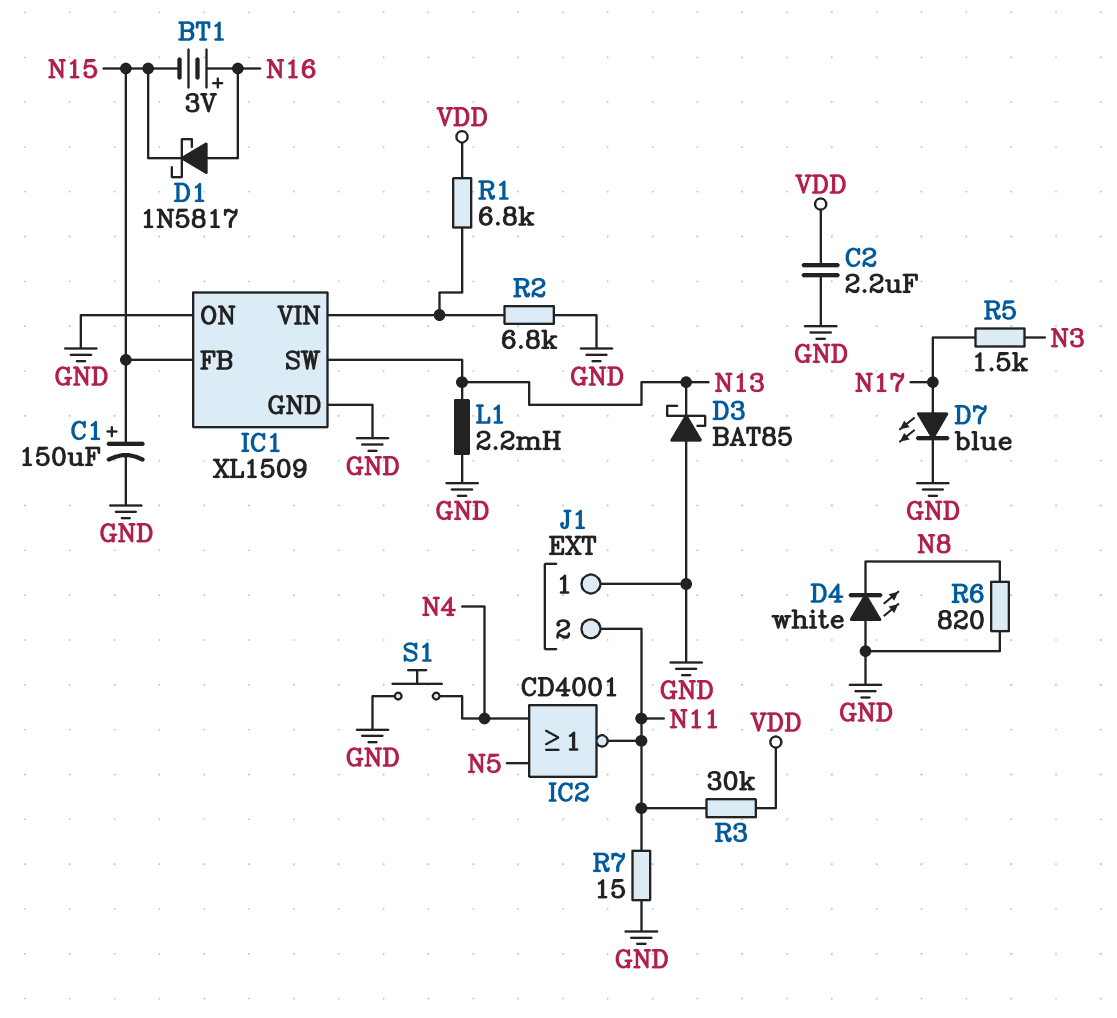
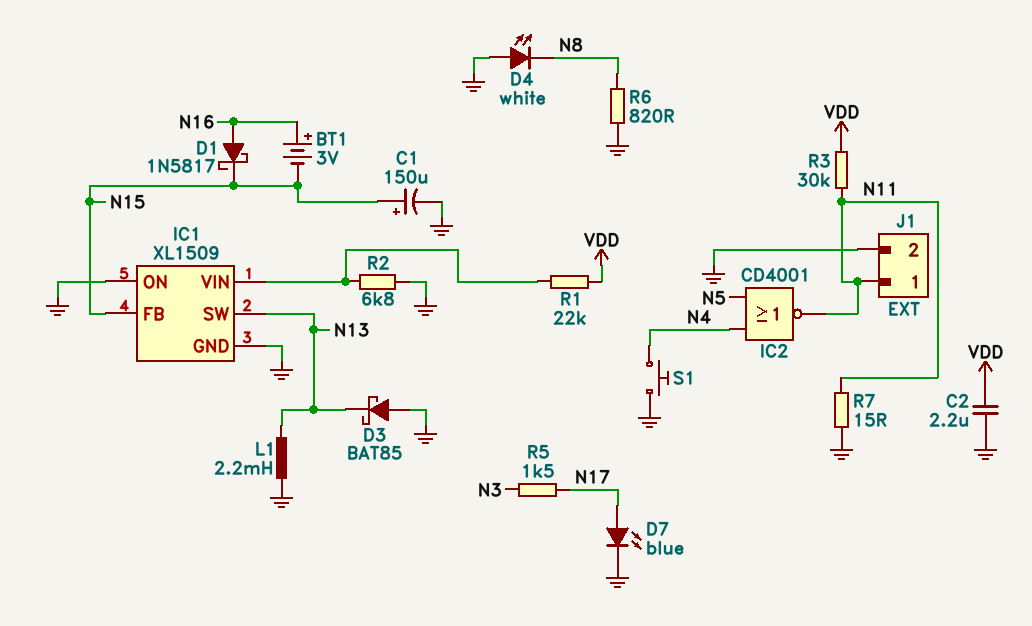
J1 pin 1: GND -> N11
J1 pin 2: N11 -> GND
R1: 6.8k (IC1/VIN, VDD) -> 22k (IC1/VIN, VDD)

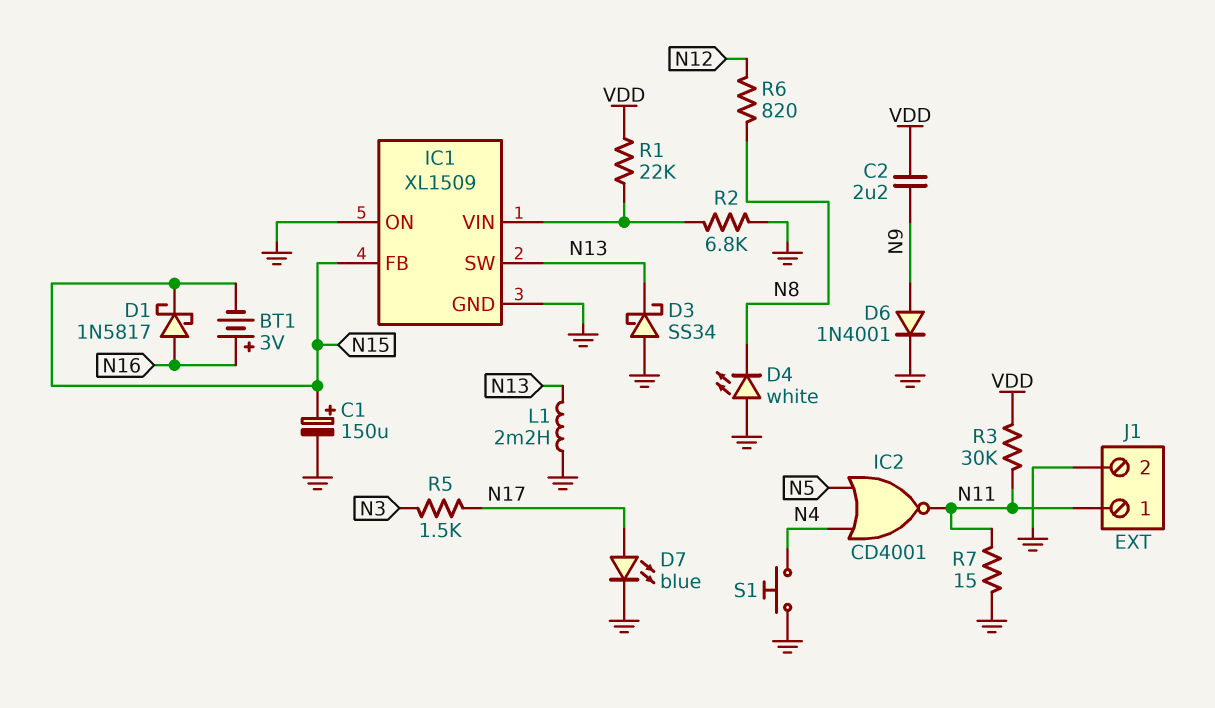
C2: 2.2uF (GND, VDD) -> 2.2uF (N9, VDD)
D3: schottky BAT85 (A GND, K N13) -> schottky SS34 (A GND, K N13)
D6: none -> diode 1N4001 (A N9, K GND)
R6: 820 (GND, N8) -> 820 (N8, N12)

